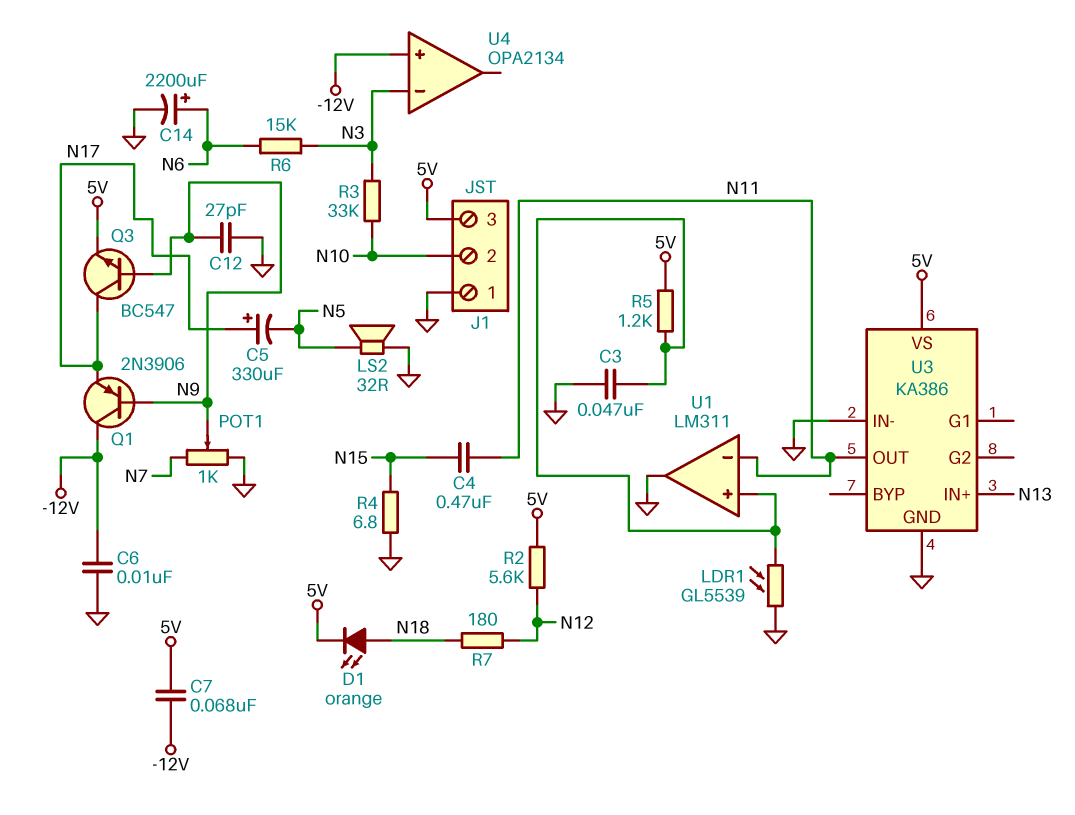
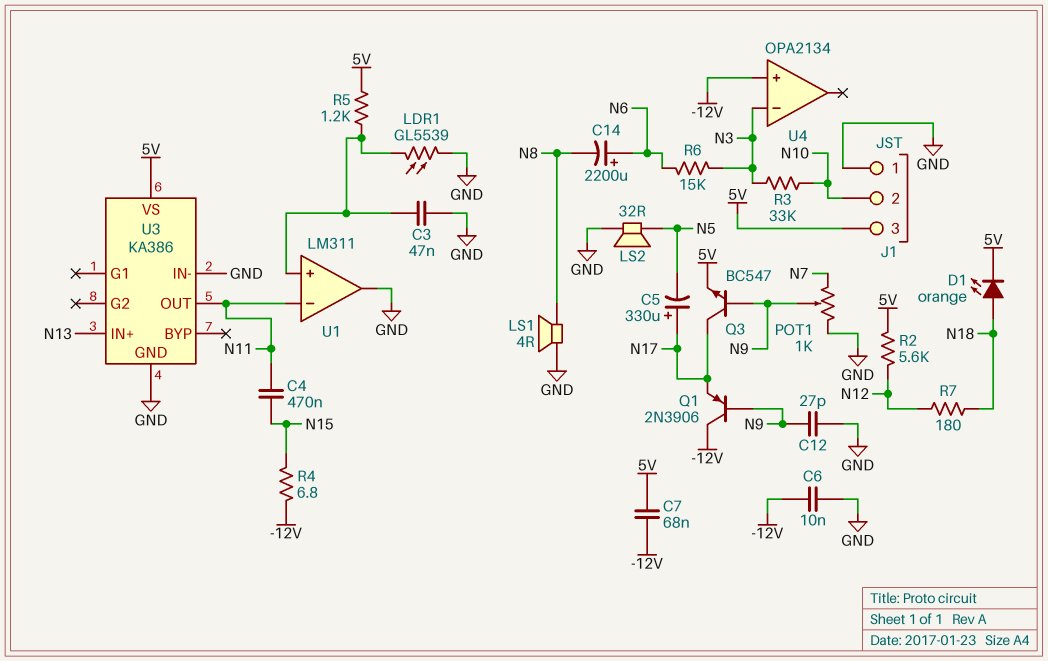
C14: 2200uF (plus N6, minus GND) -> 2200uF (plus N6, minus N8)
LS1: none -> speaker 4R (GND, N8)
R4: 6.8 (GND, N15) -> 6.8 (-12V, N15)

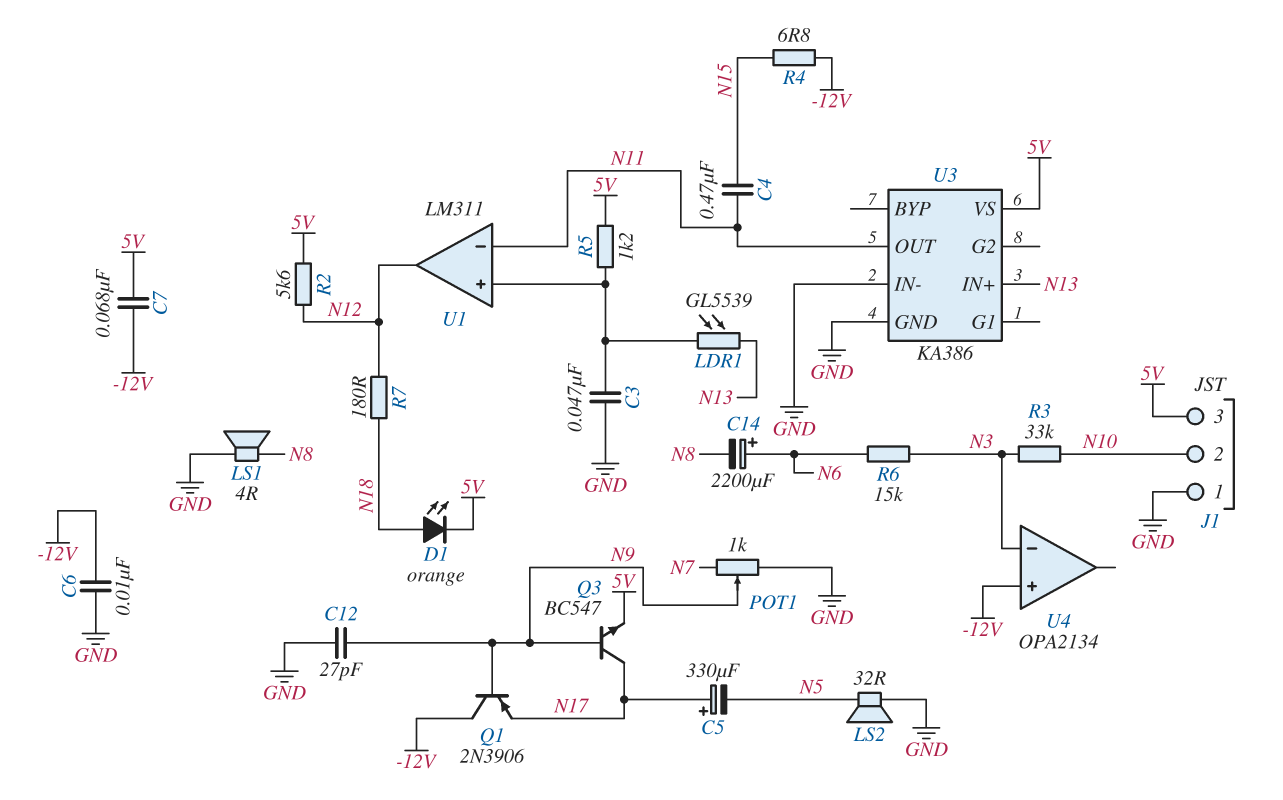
LDR1: GL5539 (GND, U1/in+) -> GL5539 (N13, U1/in+)
U1 pin out: GND -> N12

